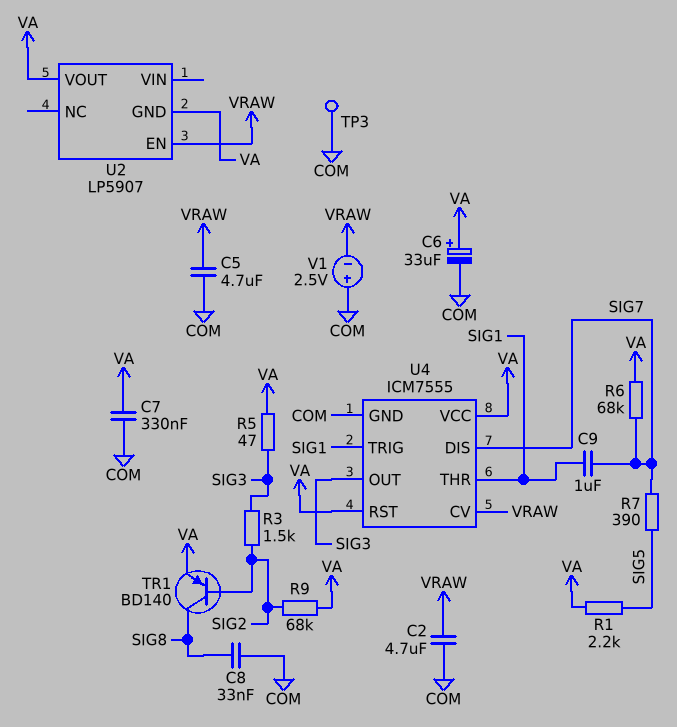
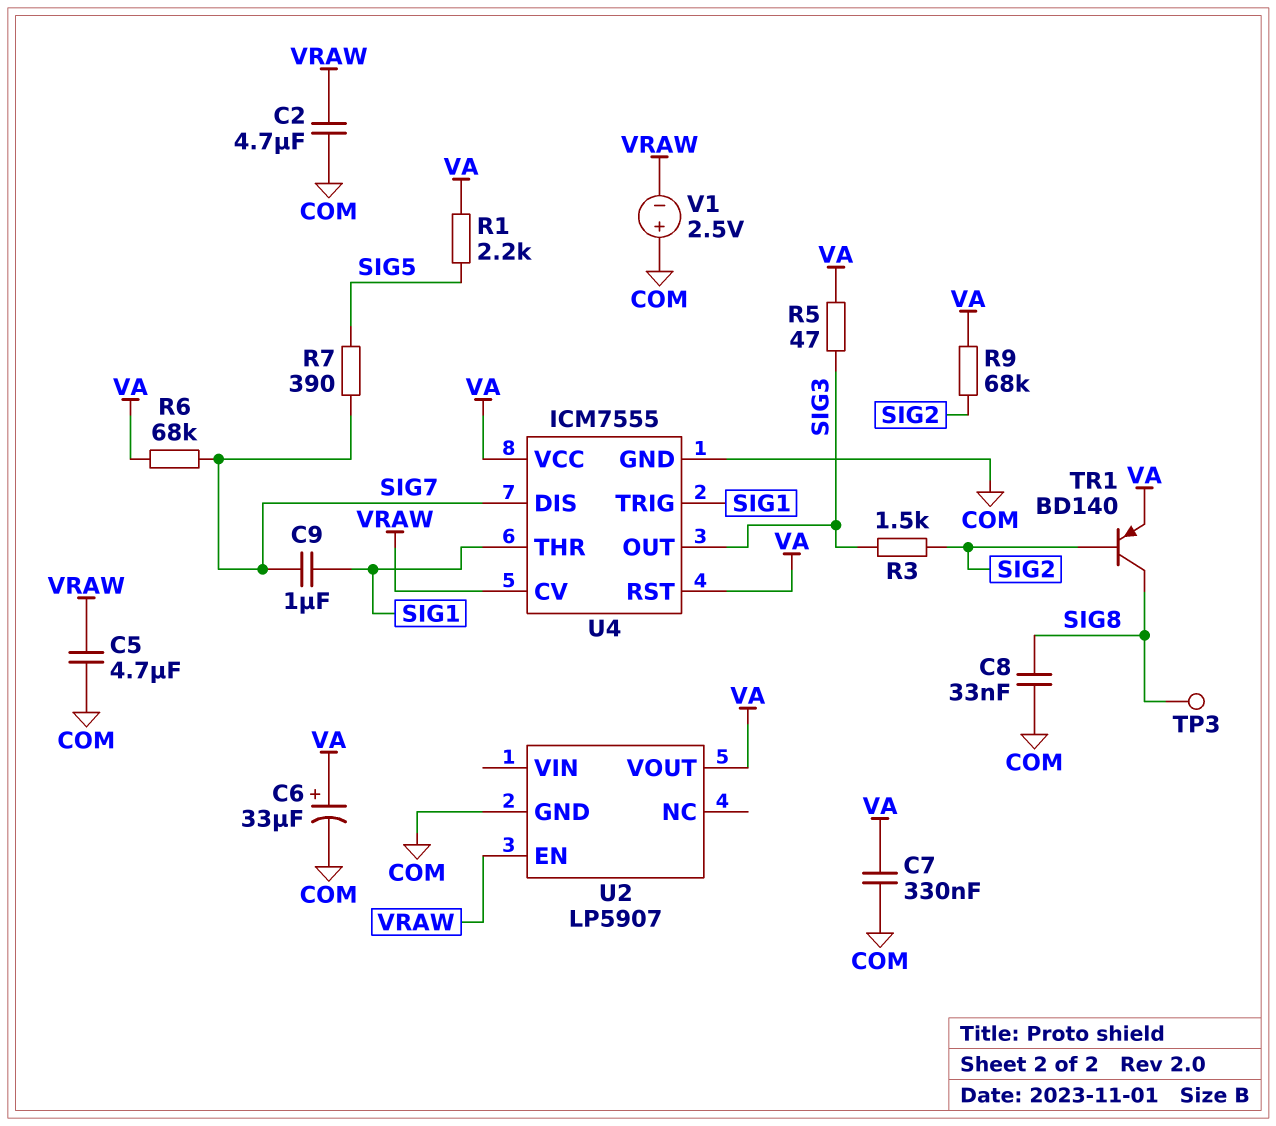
TP3: test point (COM) -> test point (SIG8)
U2 pin GND: VA -> COM

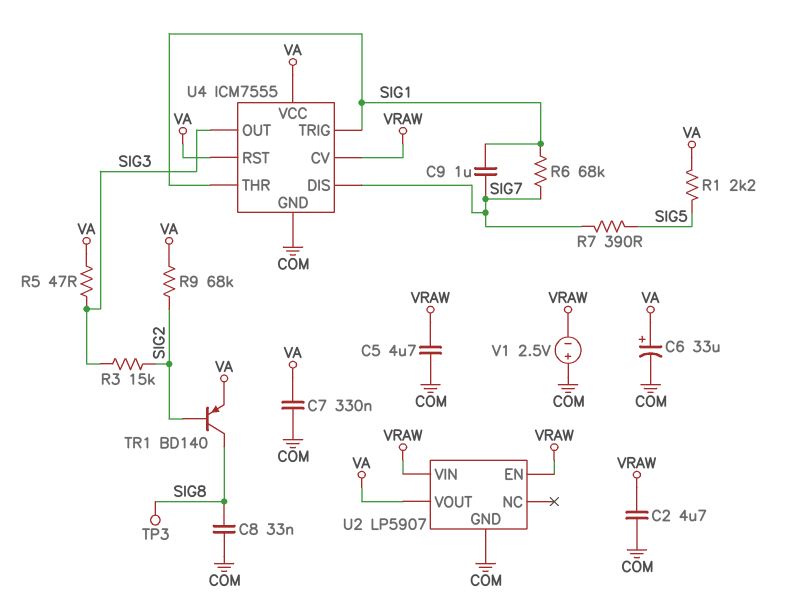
R3: 1.5k (SIG2, SIG3) -> 15k (SIG2, SIG3)
R6: 68k (SIG7, VA) -> 68k (SIG1, SIG7)
U2 pin VIN: none -> VRAW

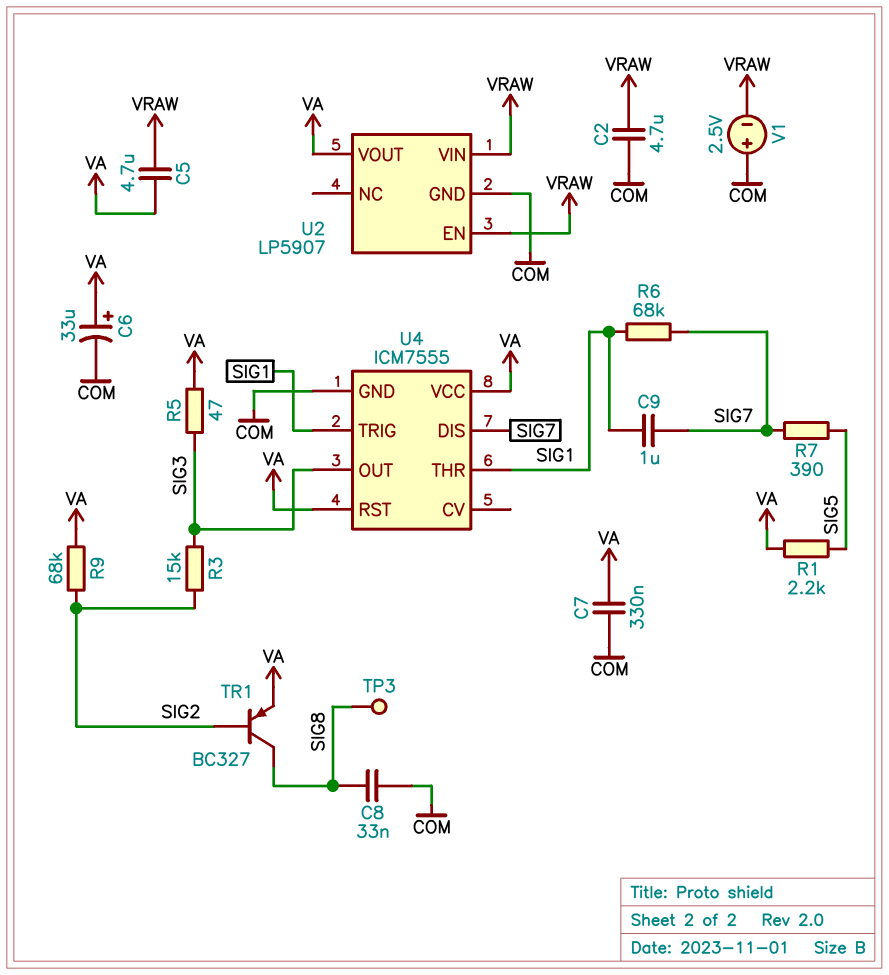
C5: 4.7uF (COM, VRAW) -> 4.7uF (VA, VRAW)
TR1: PNP BD140 (B SIG2, C SIG8, E VA) -> PNP BC327 (B SIG2, C SIG8, E VA)
U4 pin CV: VRAW -> none

